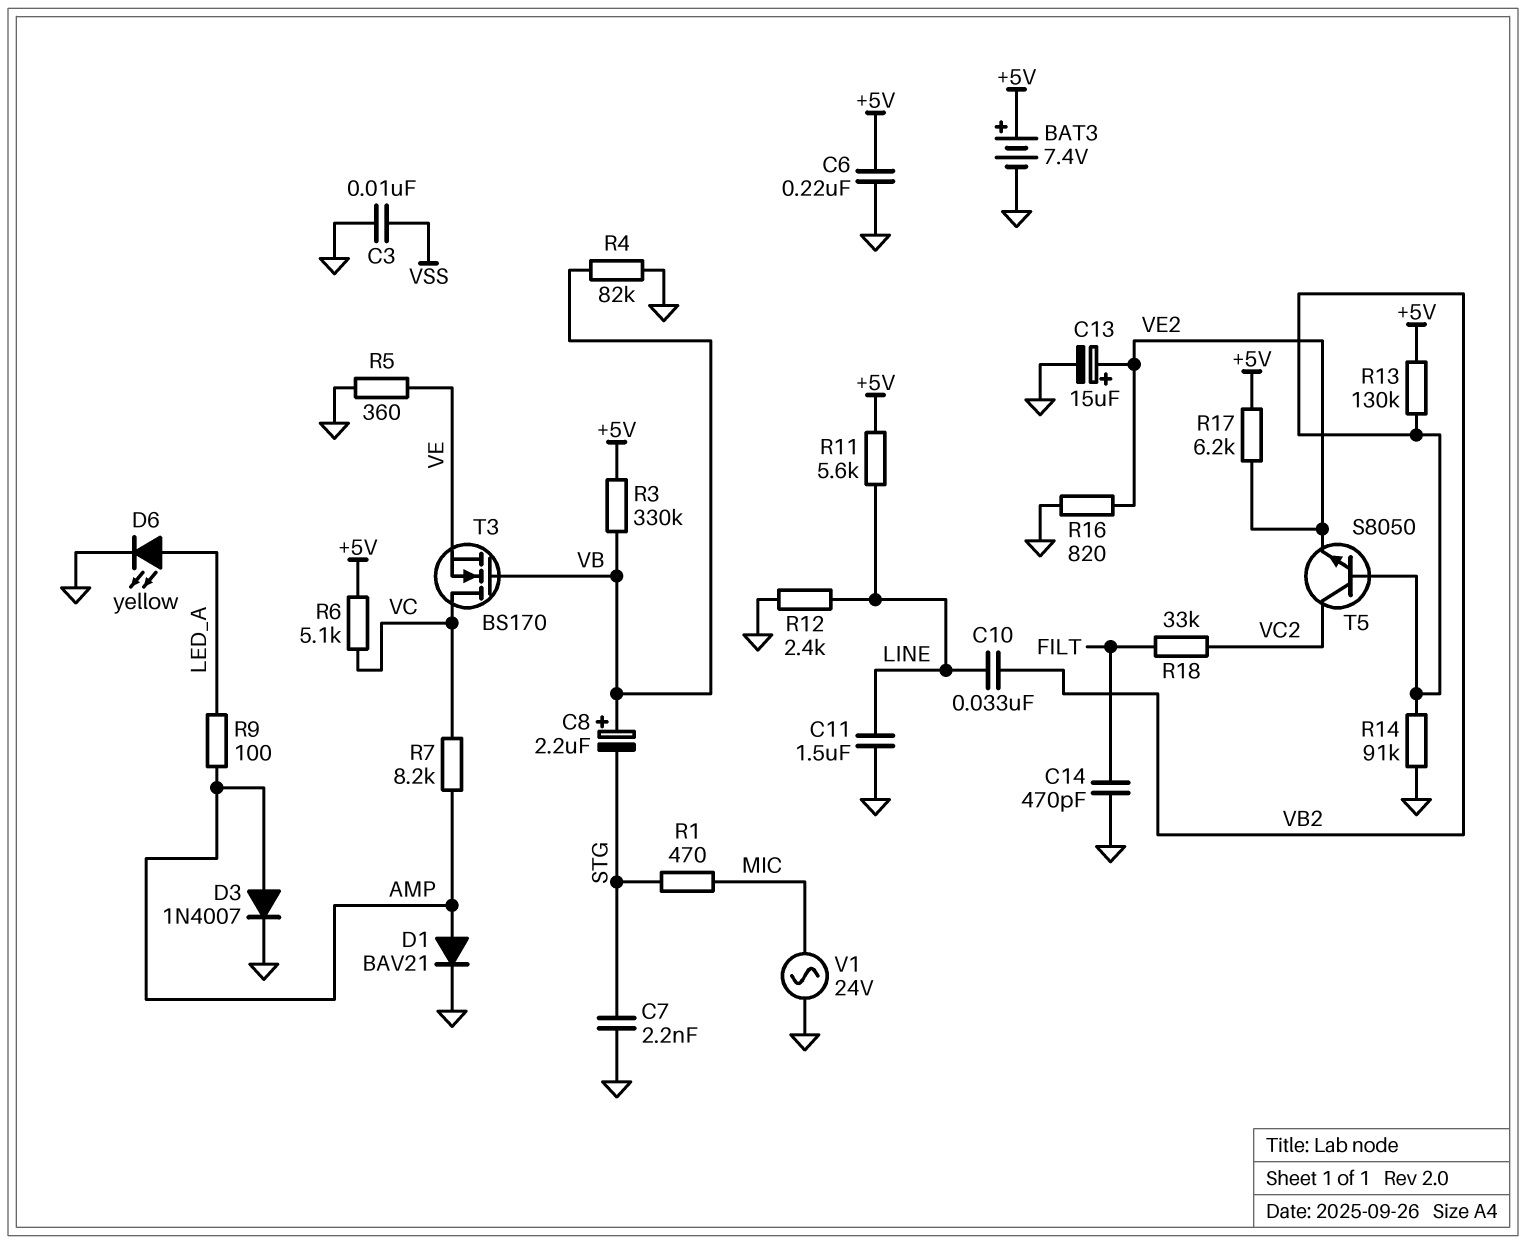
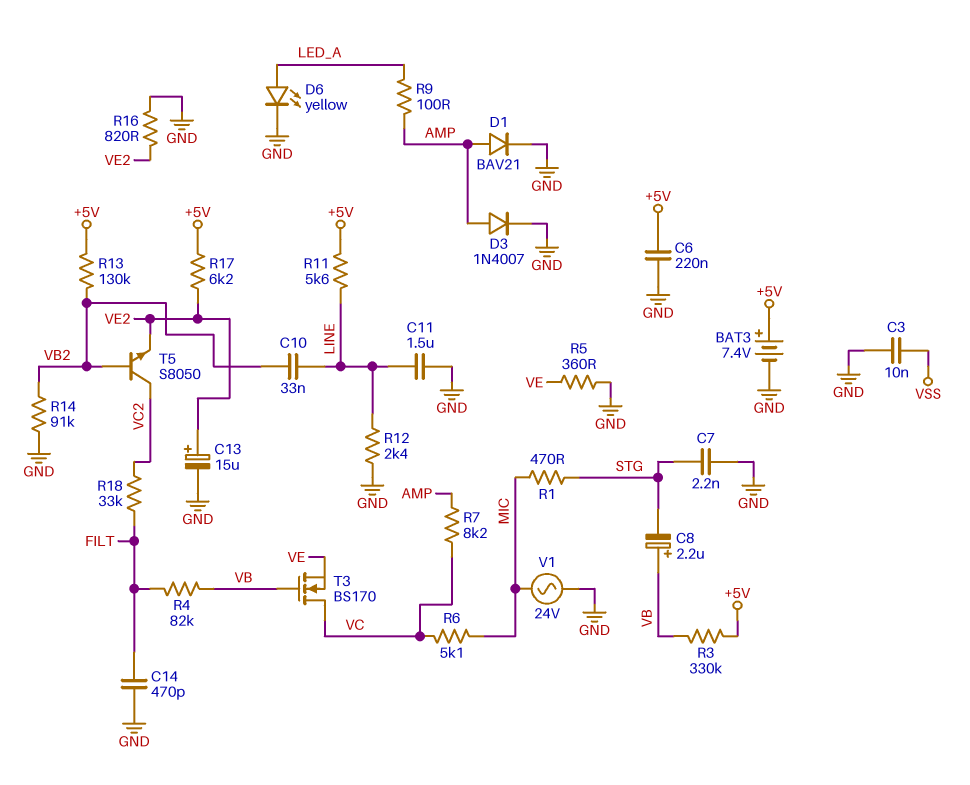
R4: 82k (GND, VB) -> 82k (FILT, VB)
R6: 5.1k (+5V, VC) -> 5.1k (MIC, VC)

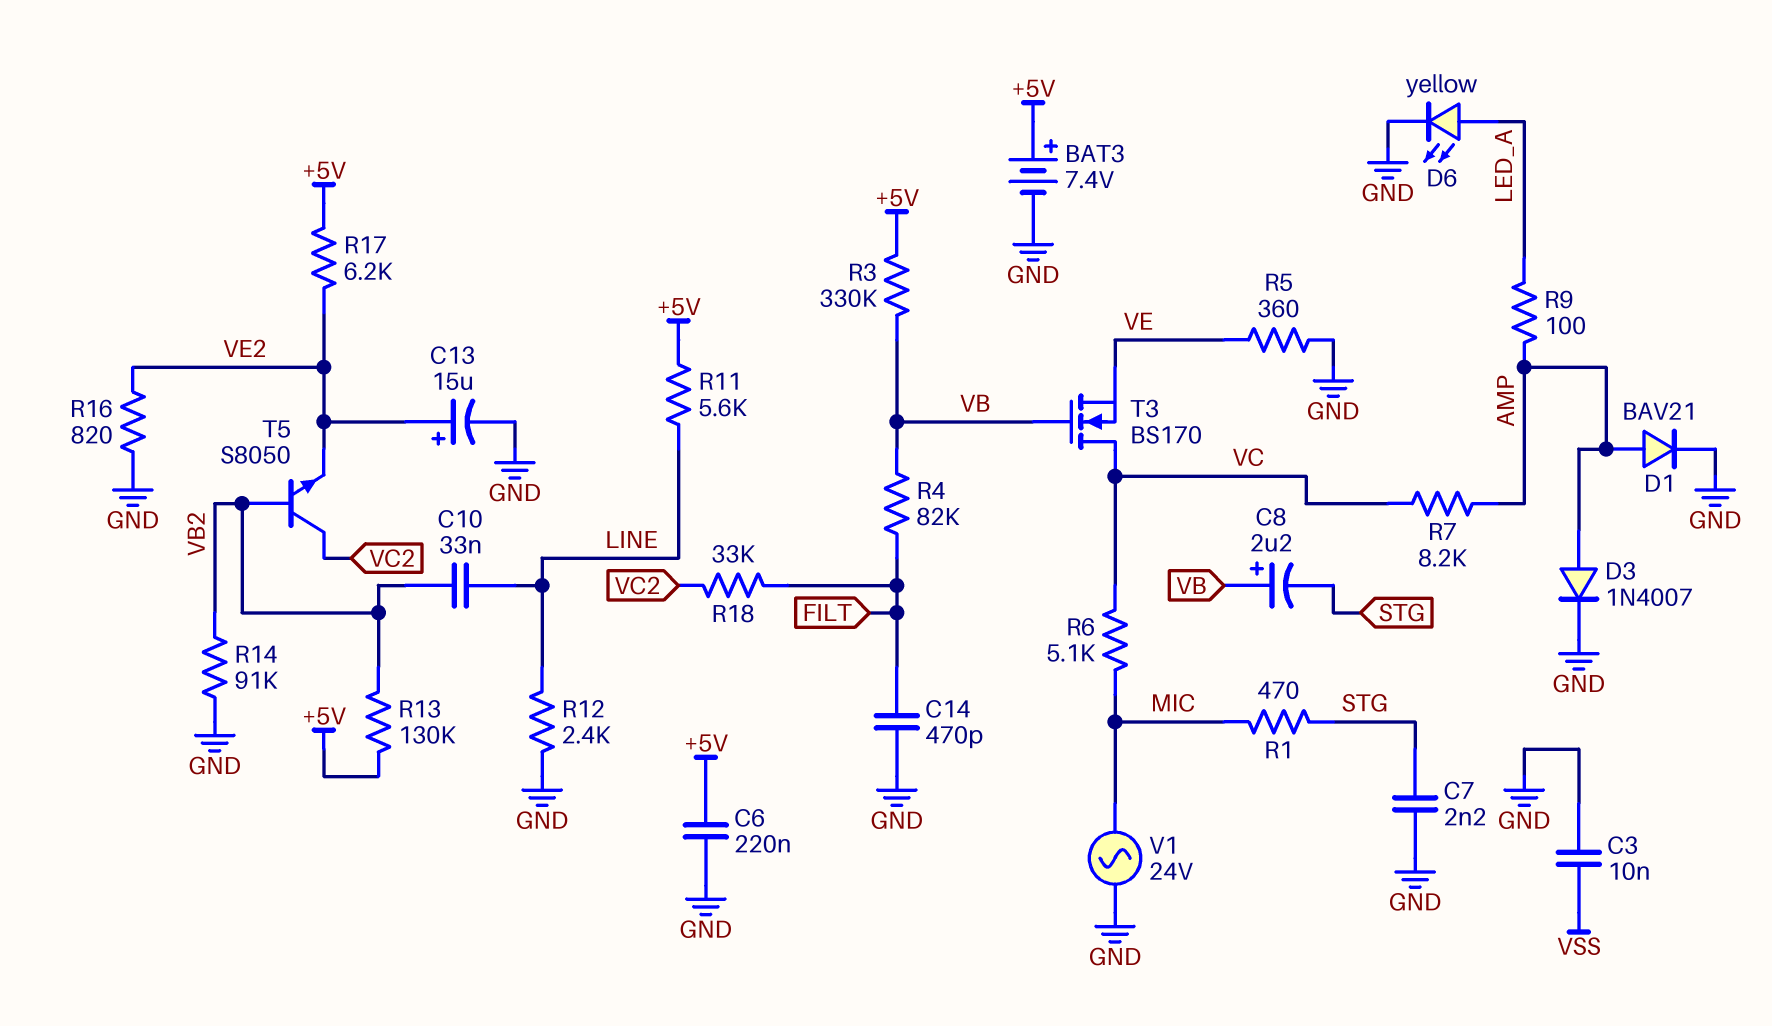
C11: 1.5uF (GND, LINE) -> none

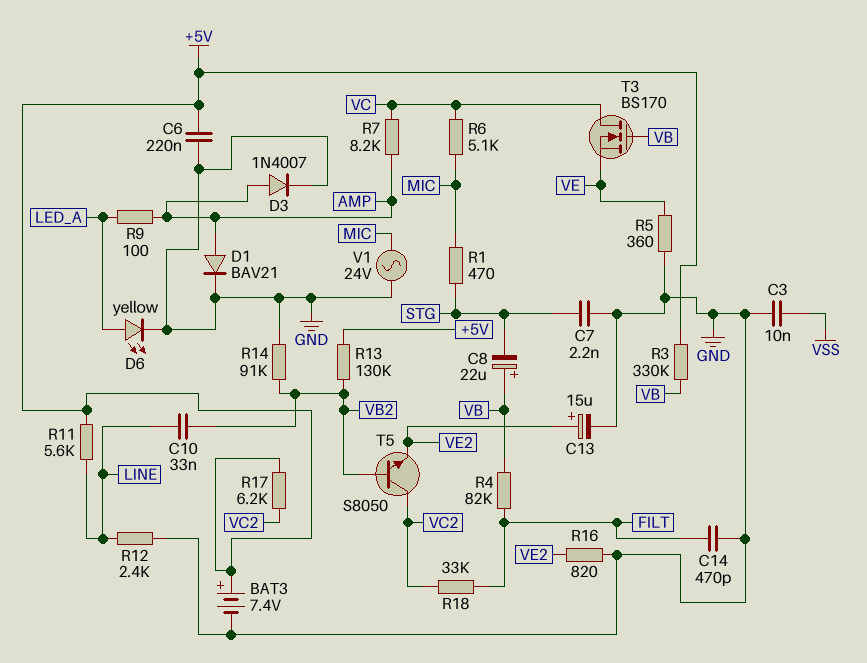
C8: 2.2uF (plus VB, minus STG) -> 22uF (plus VB, minus STG)
R17: 6.2k (+5V, VE2) -> 6.2k (+5V, VC2)

